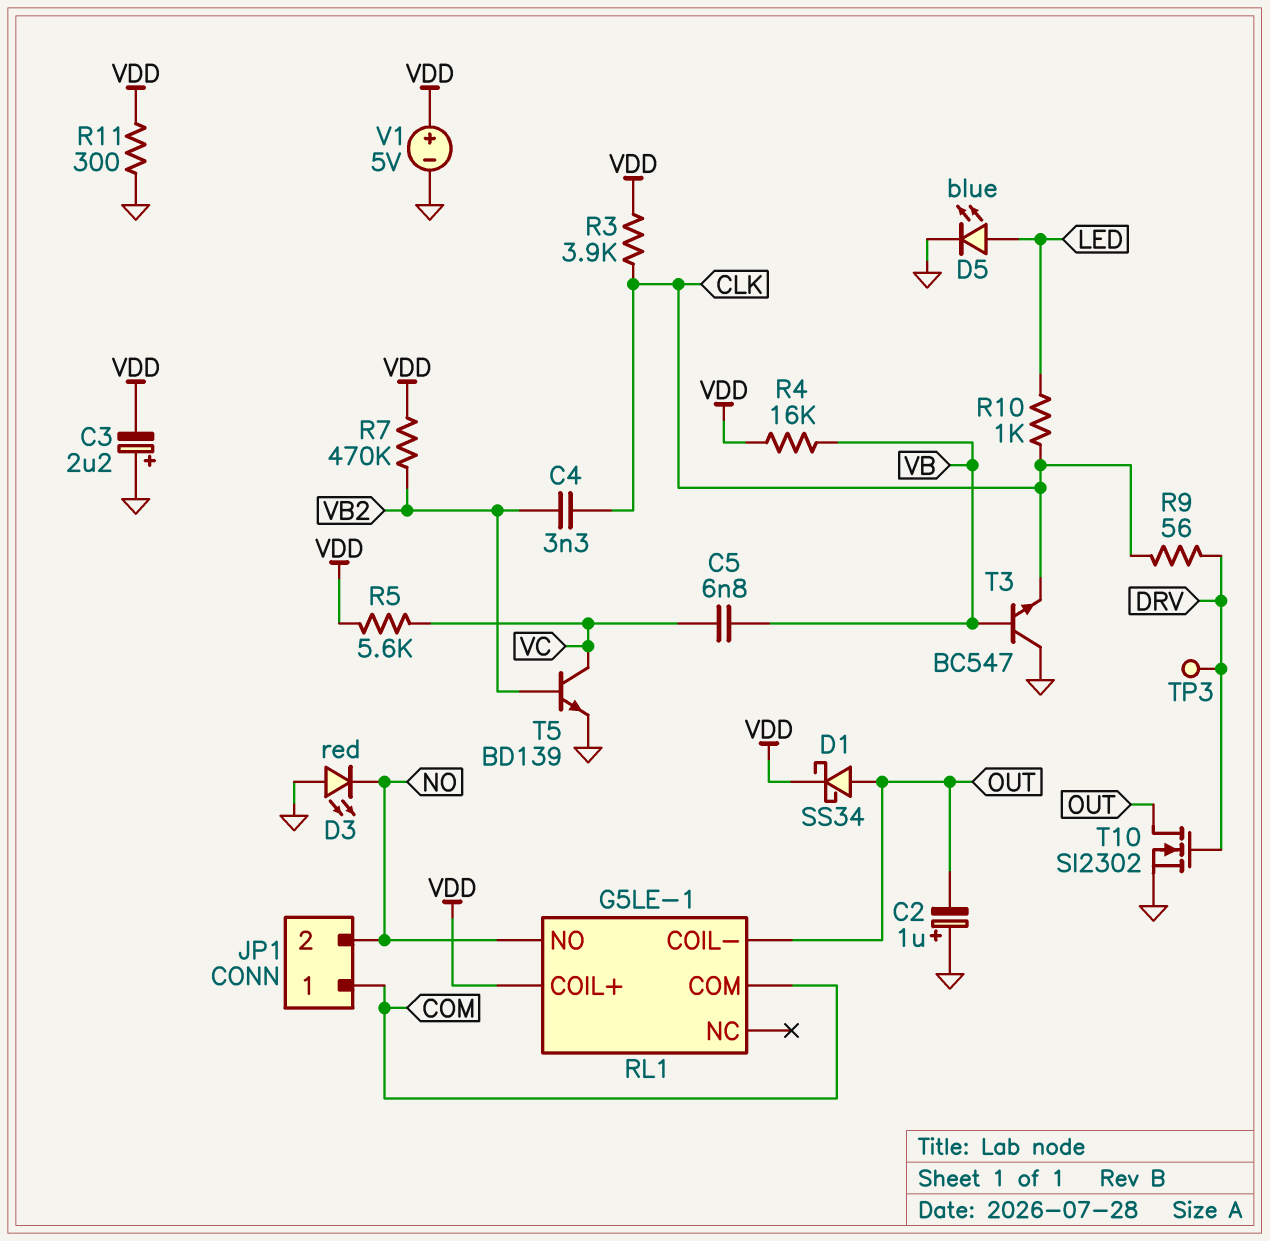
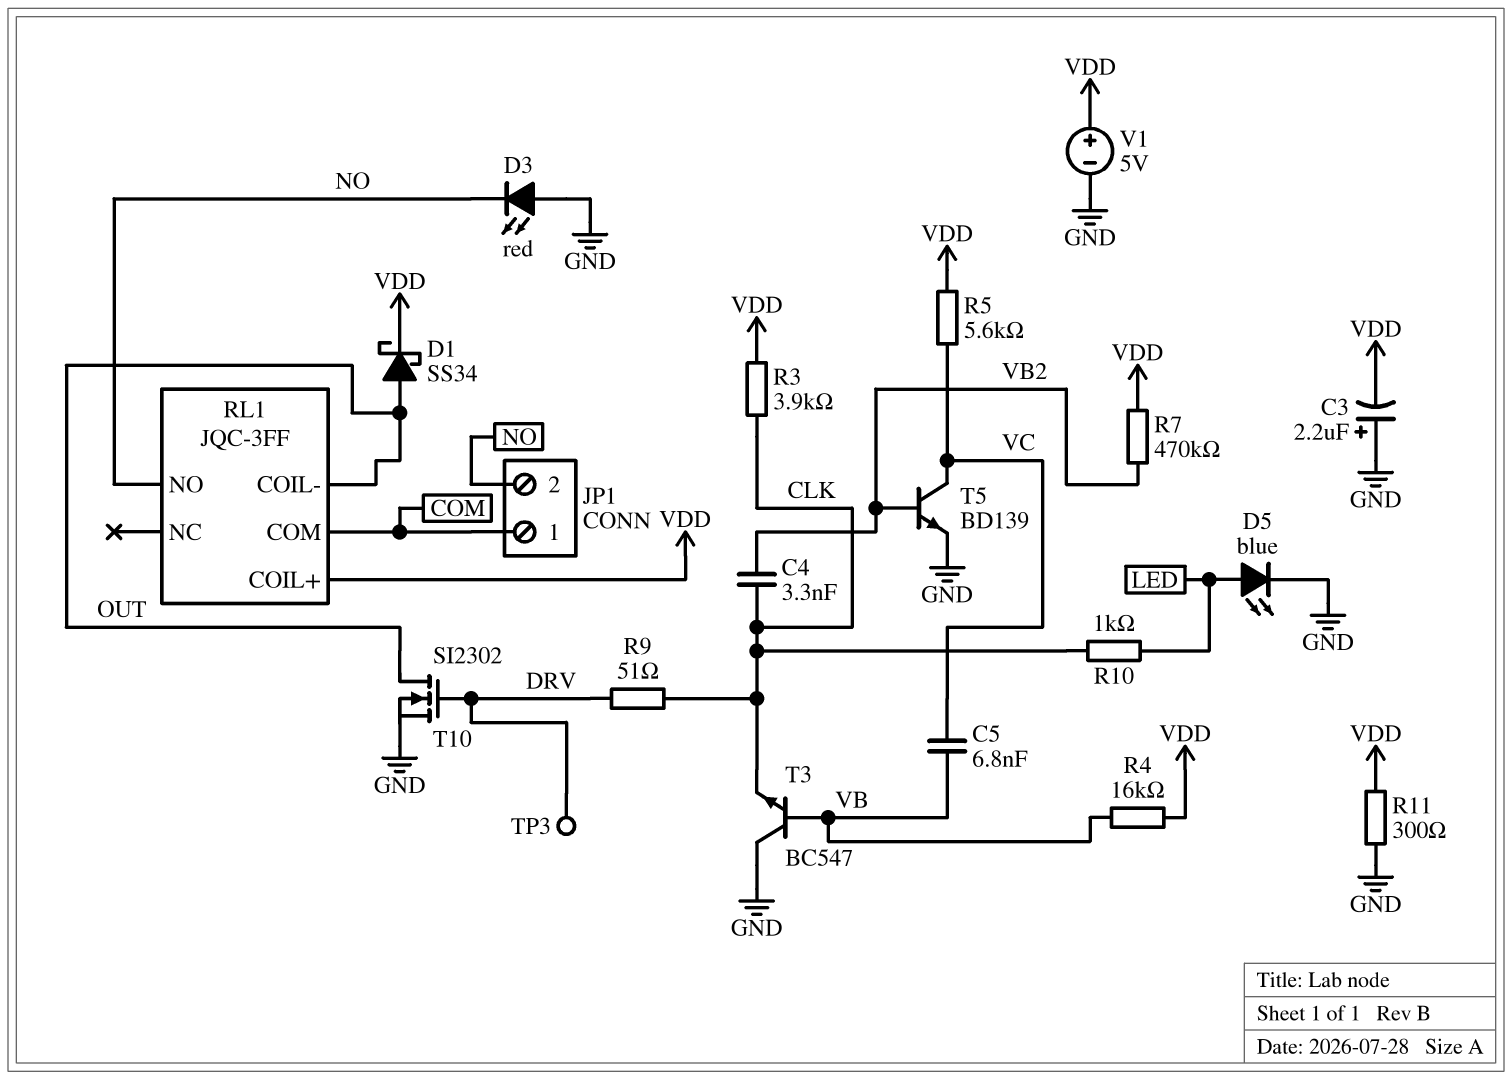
C2: 1uF (plus GND, minus OUT) -> none
R9: 56 (CLK, DRV) -> 51 (CLK, DRV)
RL1: G5LE-1 -> JQC-3FF

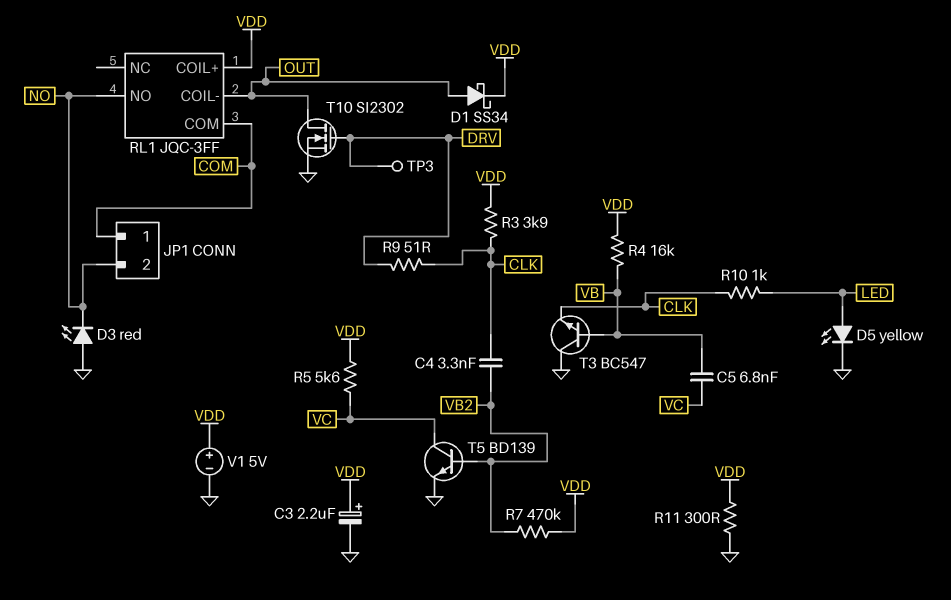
C3: 2.2uF (plus GND, minus VDD) -> 2.2uF (plus VDD, minus GND)
D5: LED blue (A LED, K GND) -> LED yellow (A LED, K GND)

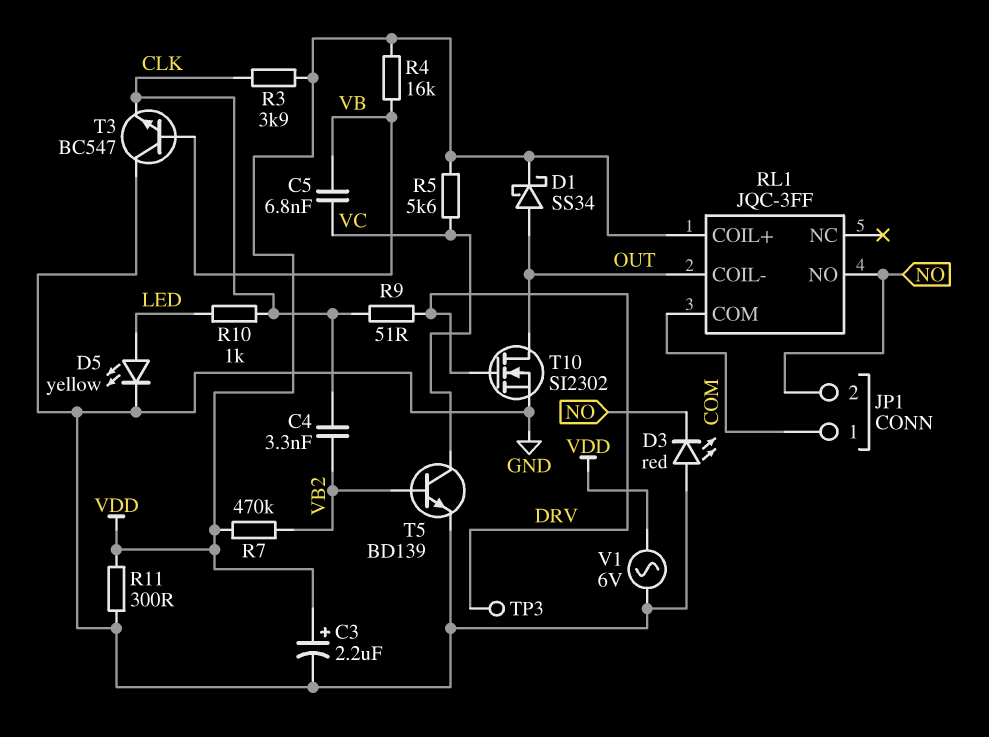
V1: 5V (plus VDD, minus GND) -> AC 6V (GND, VDD)

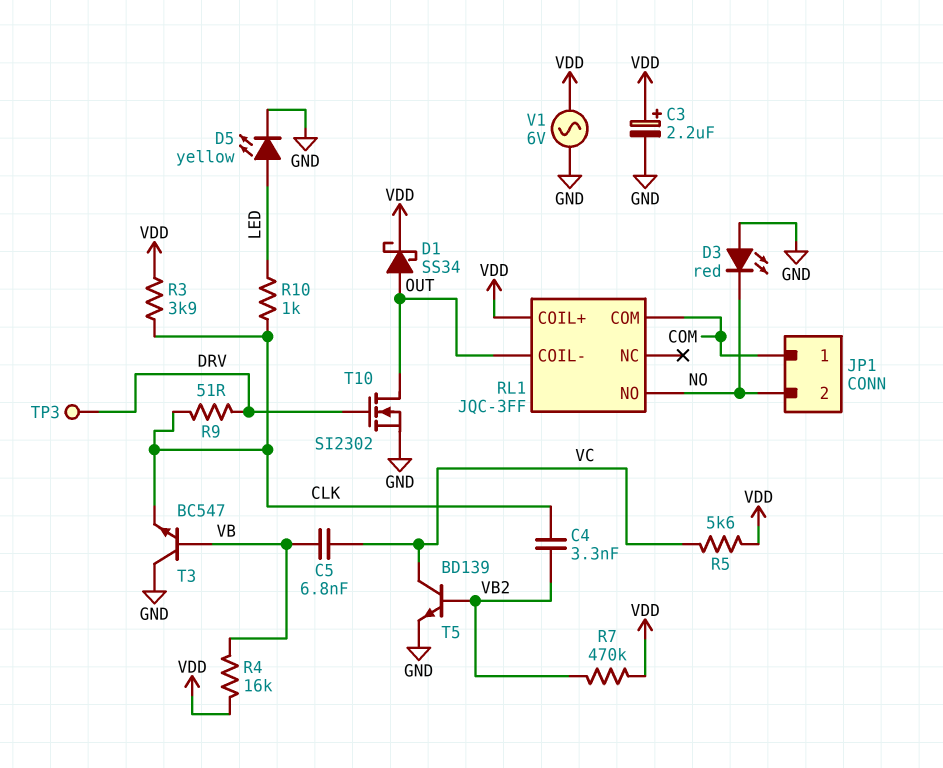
R11: 300 (GND, VDD) -> none

